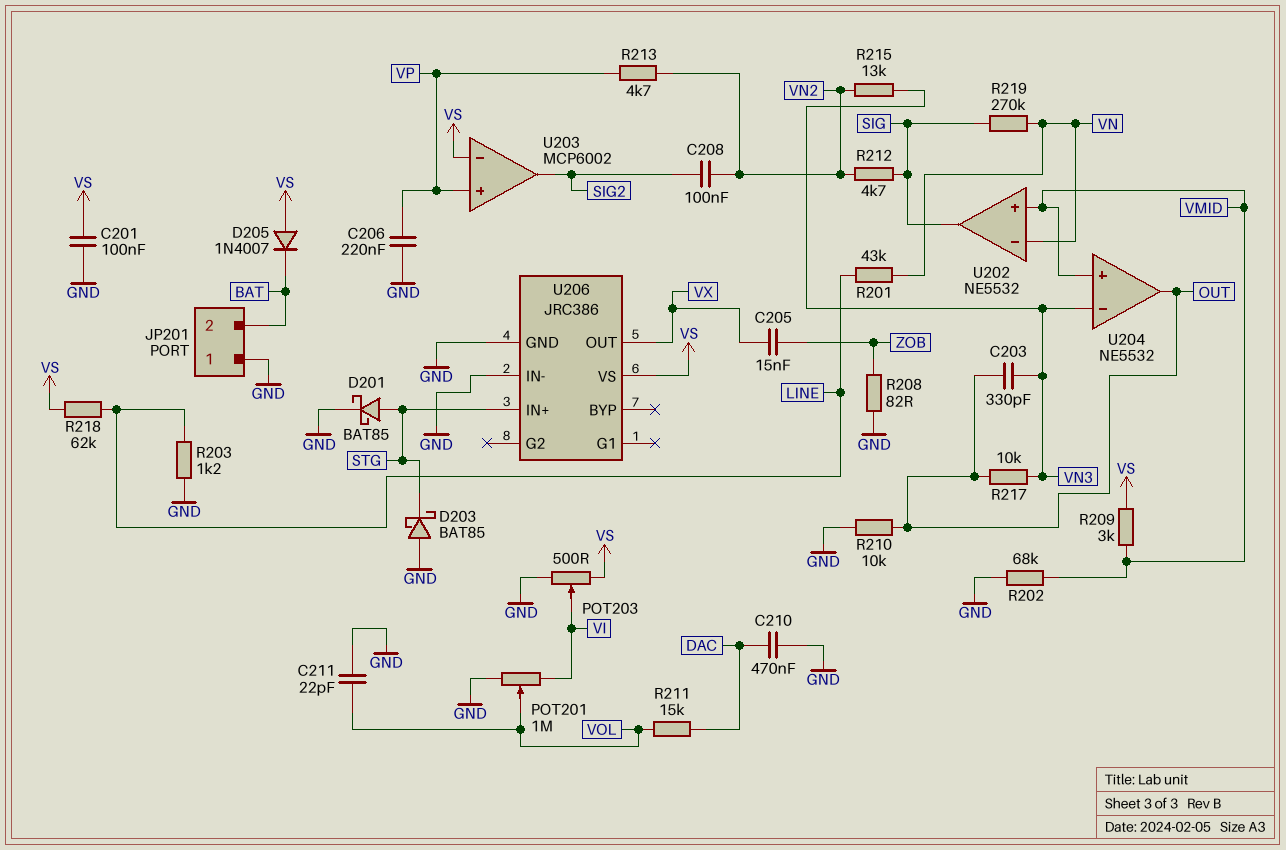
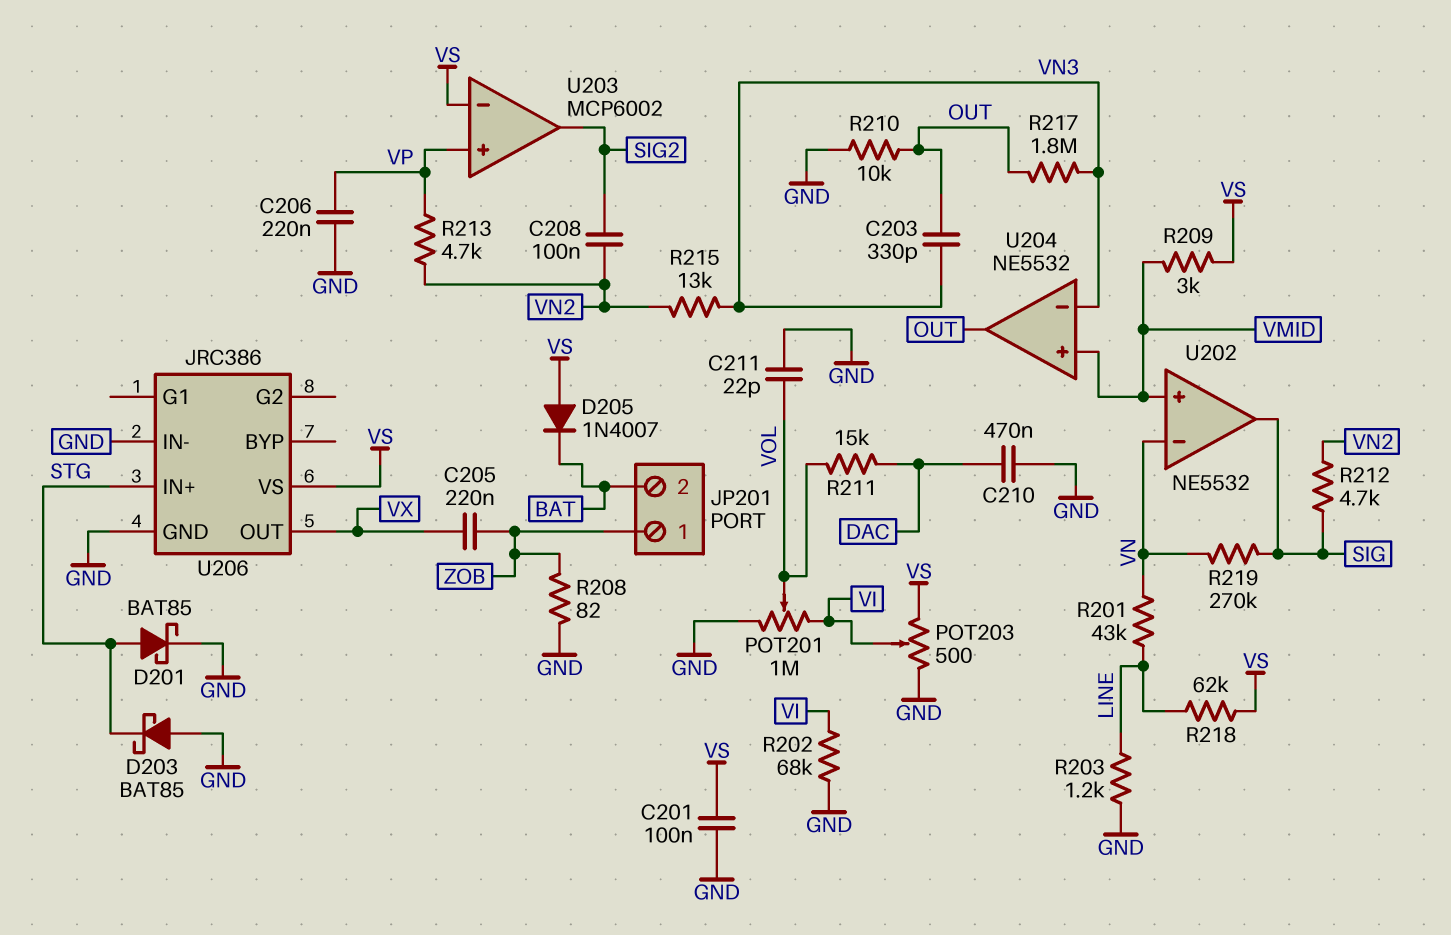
C205: 15nF (VX, ZOB) -> 220nF (VX, ZOB)
JP201 pin 1: GND -> ZOB
R202: 68k (GND, VMID) -> 68k (GND, VI)
R217: 10k (OUT, VN3) -> 1.8M (OUT, VN3)

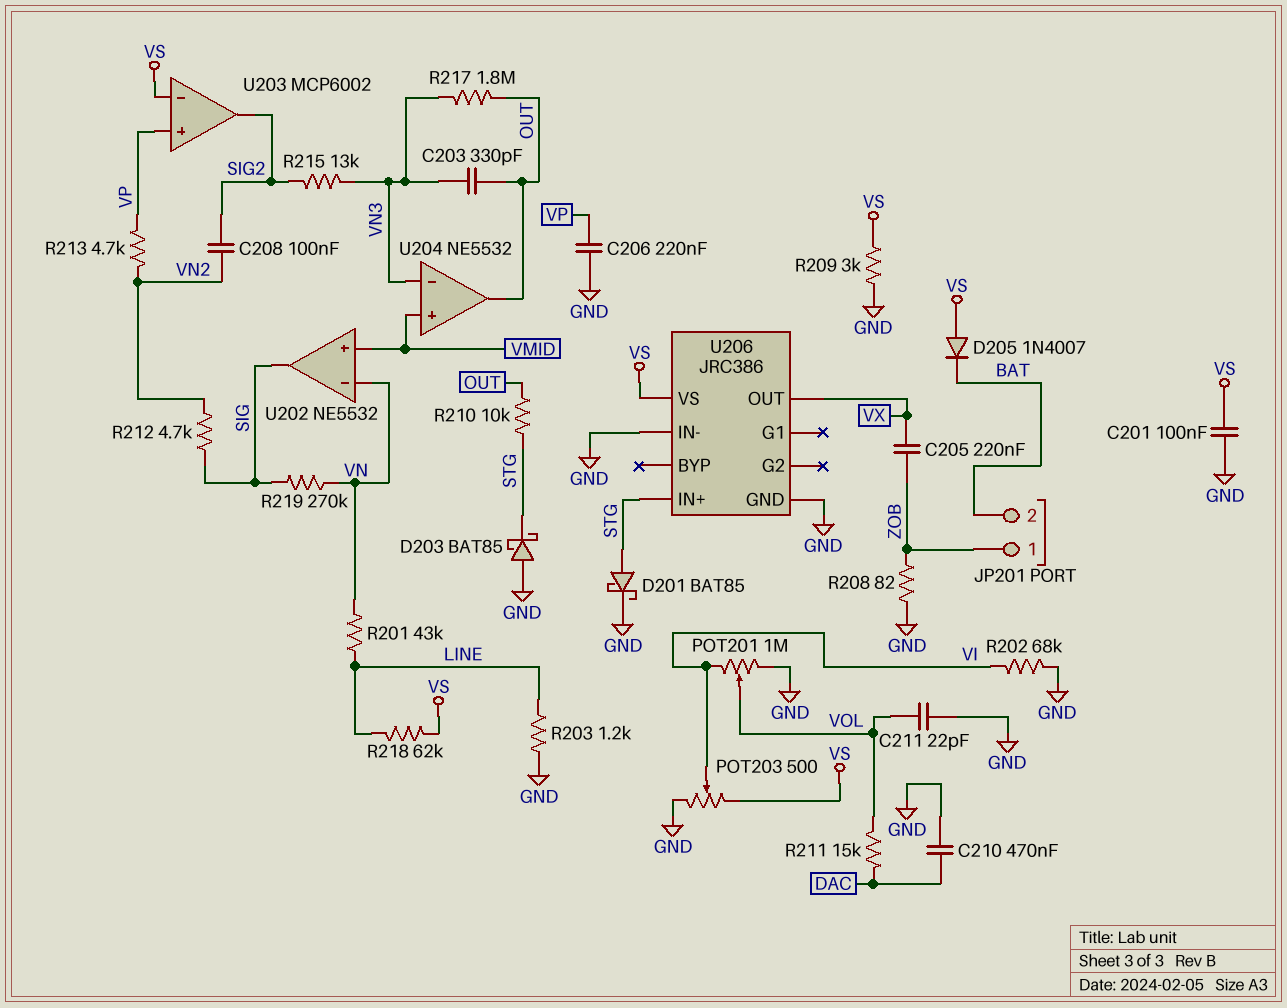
R209: 3k (VMID, VS) -> 3k (GND, VS)
R210: 10k (GND, OUT) -> 10k (OUT, STG)
R215: 13k (VN2, VN3) -> 13k (SIG2, VN3)

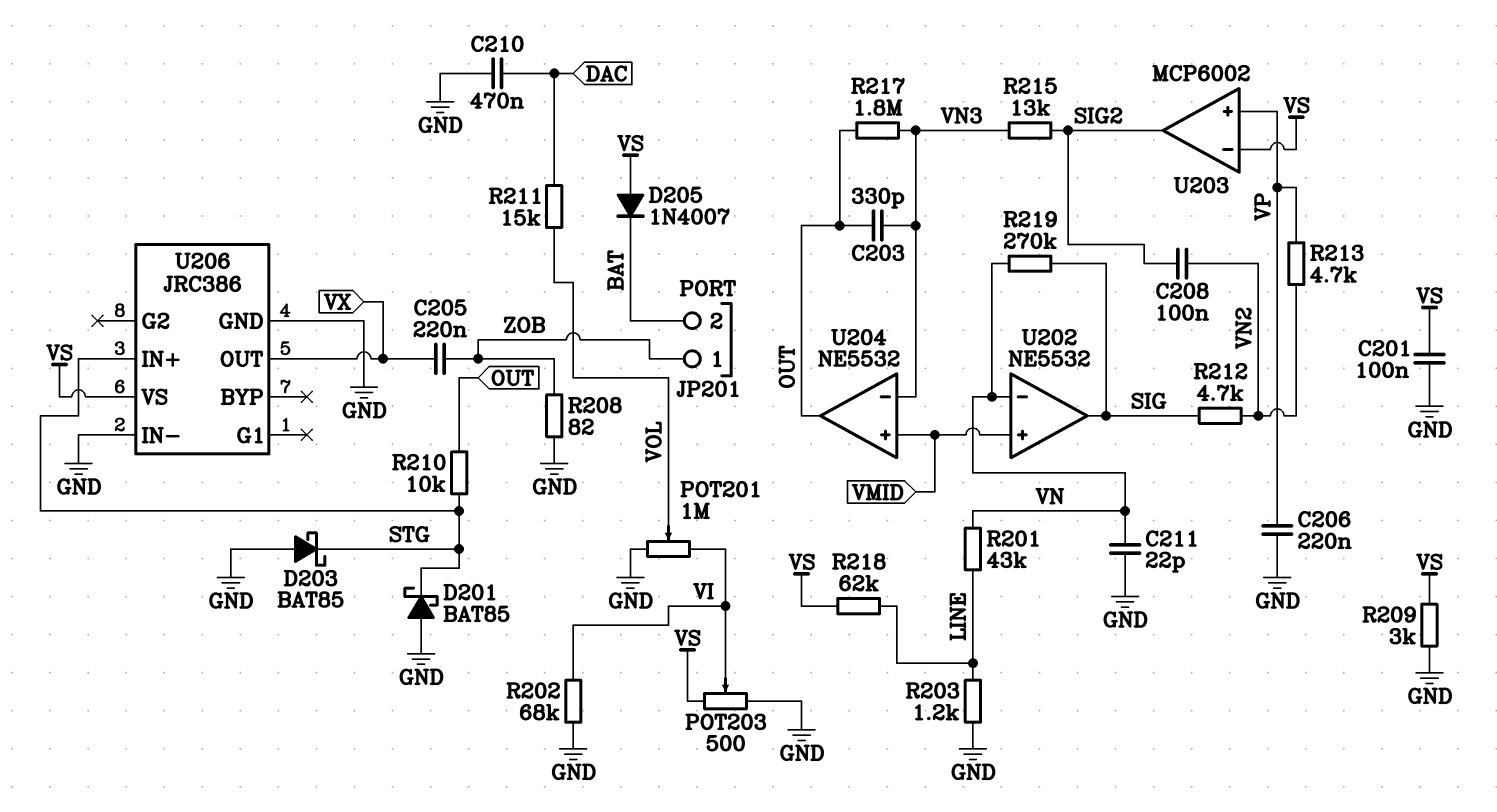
C211: 22pF (GND, VOL) -> 22pF (GND, VN)
D201: schottky BAT85 (A STG, K GND) -> schottky BAT85 (A GND, K STG)

